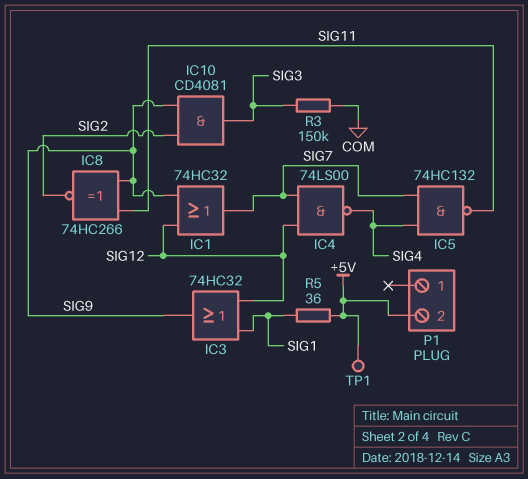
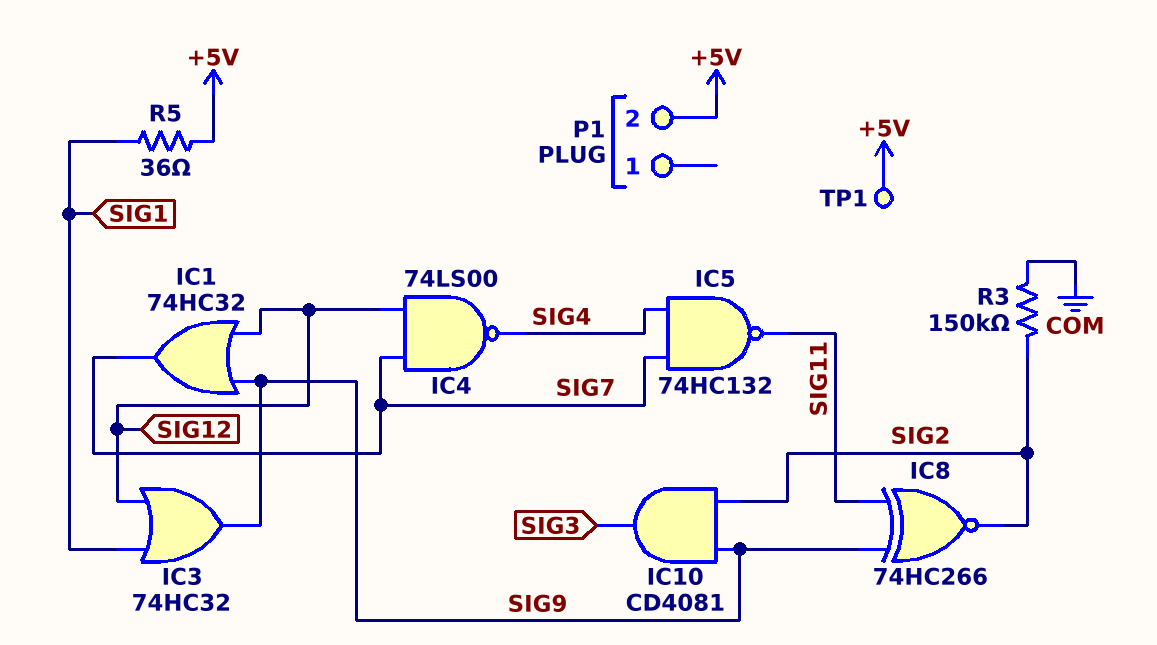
R3: 150k (COM, SIG3) -> 150k (COM, SIG2)

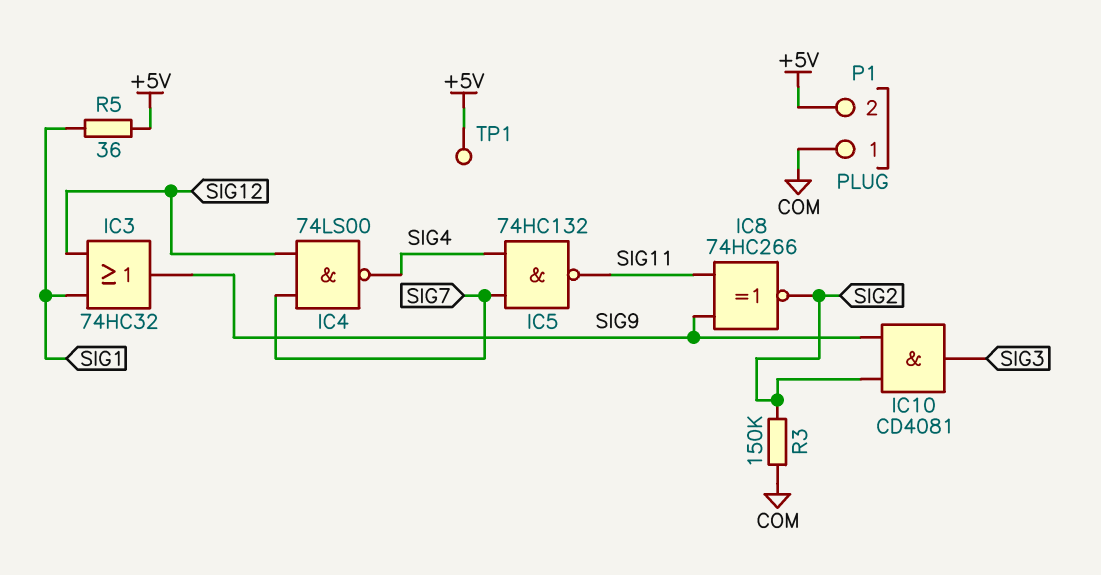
IC1: OR 74HC32 (in SIG9, in SIG12, out SIG7) -> none
P1 pin 1: none -> COM

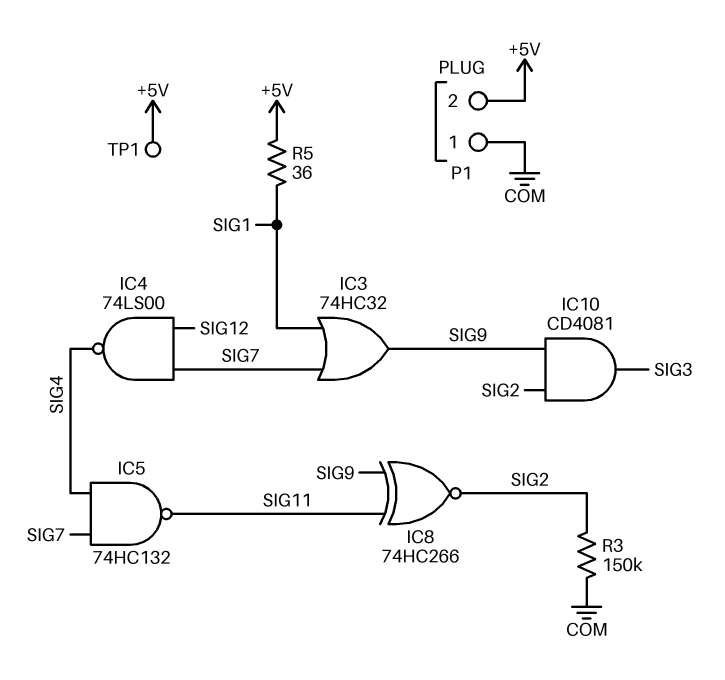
IC3: OR 74HC32 (in SIG1, in SIG12, out SIG9) -> OR 74HC32 (in SIG1, in SIG7, out SIG9)

